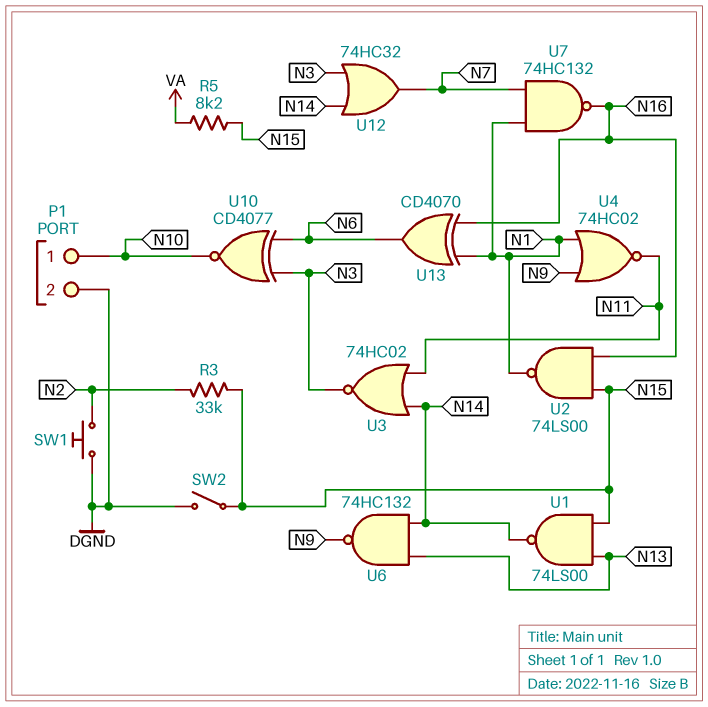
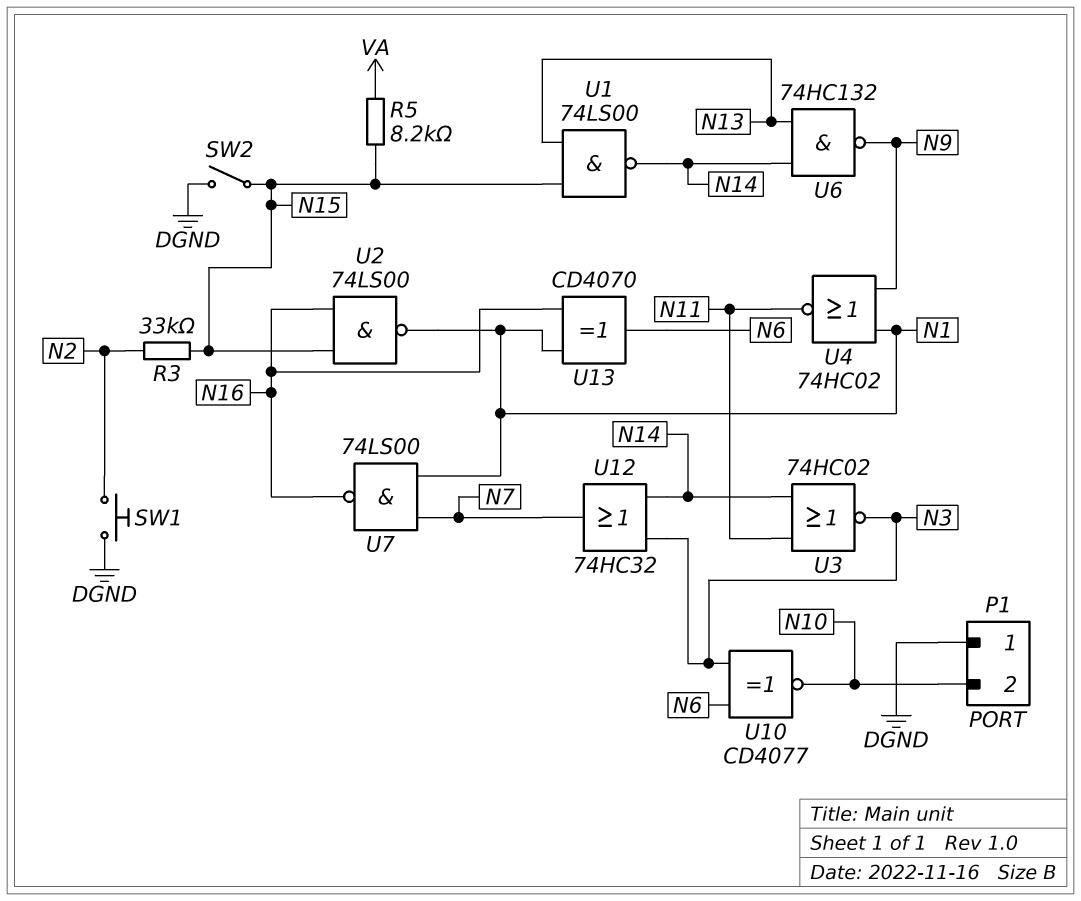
P1 pin 1: N10 -> DGND
P1 pin 2: DGND -> N10
U7: NAND 74HC132 (in N1, in N7, out N16) -> NAND 74LS00 (in N1, in N7, out N16)

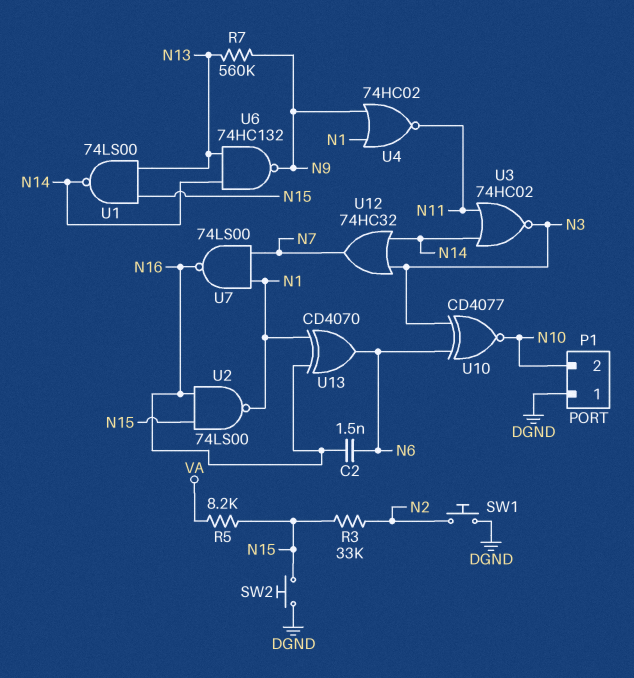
C2: none -> 1.5nF (N6, N16)
R7: none -> 560k (N9, N13)
SW2: switch (DGND, N15) -> button (DGND, N15)

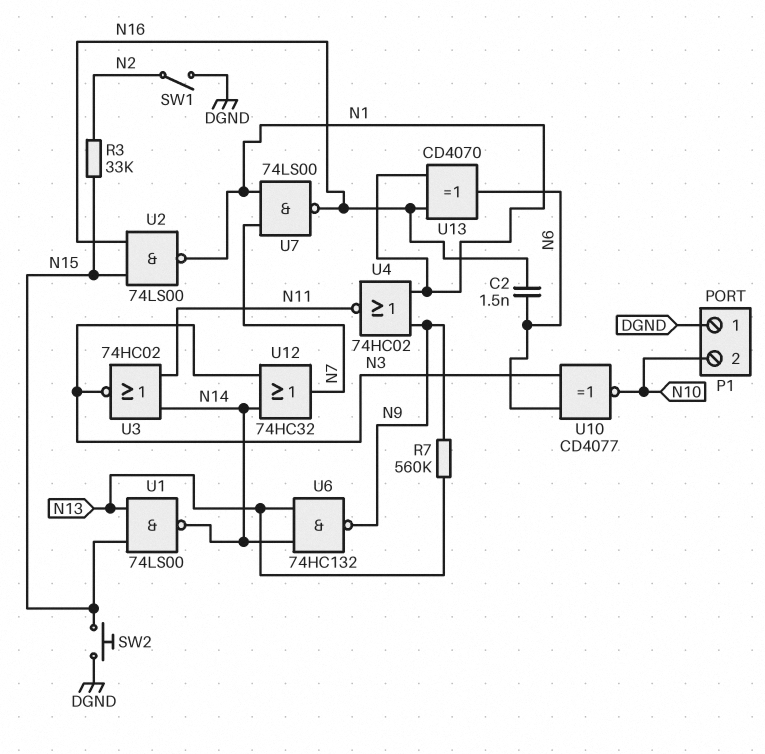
R5: 8.2k (N15, VA) -> none
SW1: button (DGND, N2) -> switch (DGND, N2)

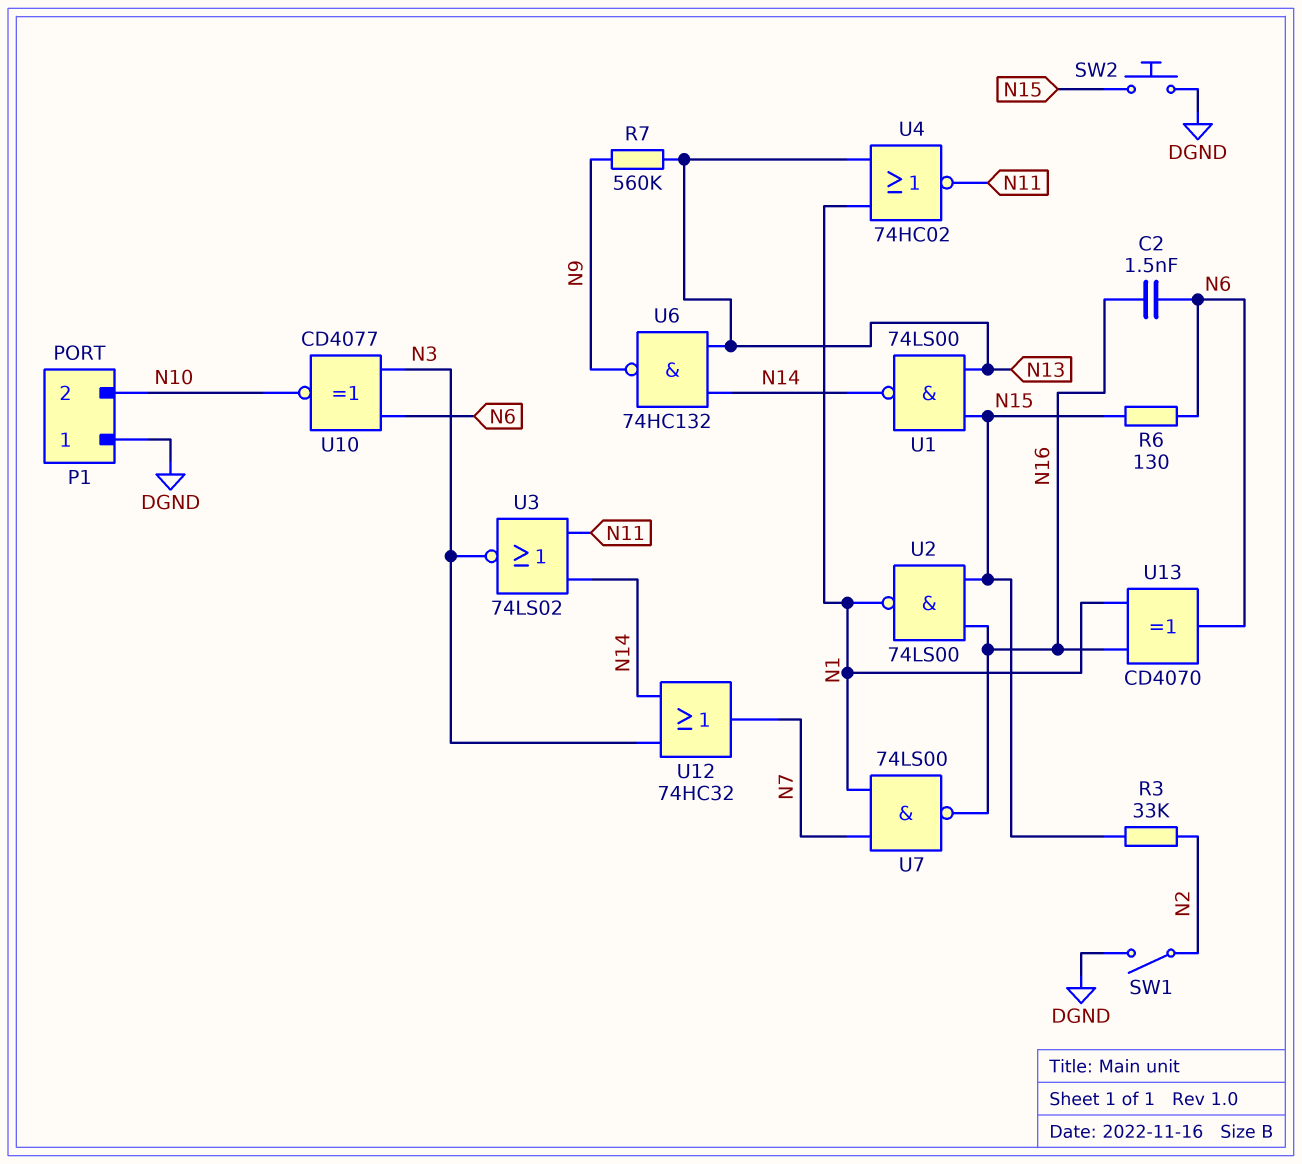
R6: none -> 130 (N6, N15)
U3: NOR 74HC02 (in N11, in N14, out N3) -> NOR 74LS02 (in N11, in N14, out N3)
U4: NOR 74HC02 (in N1, in N9, out N11) -> NOR 74HC02 (in N1, in N13, out N11)

